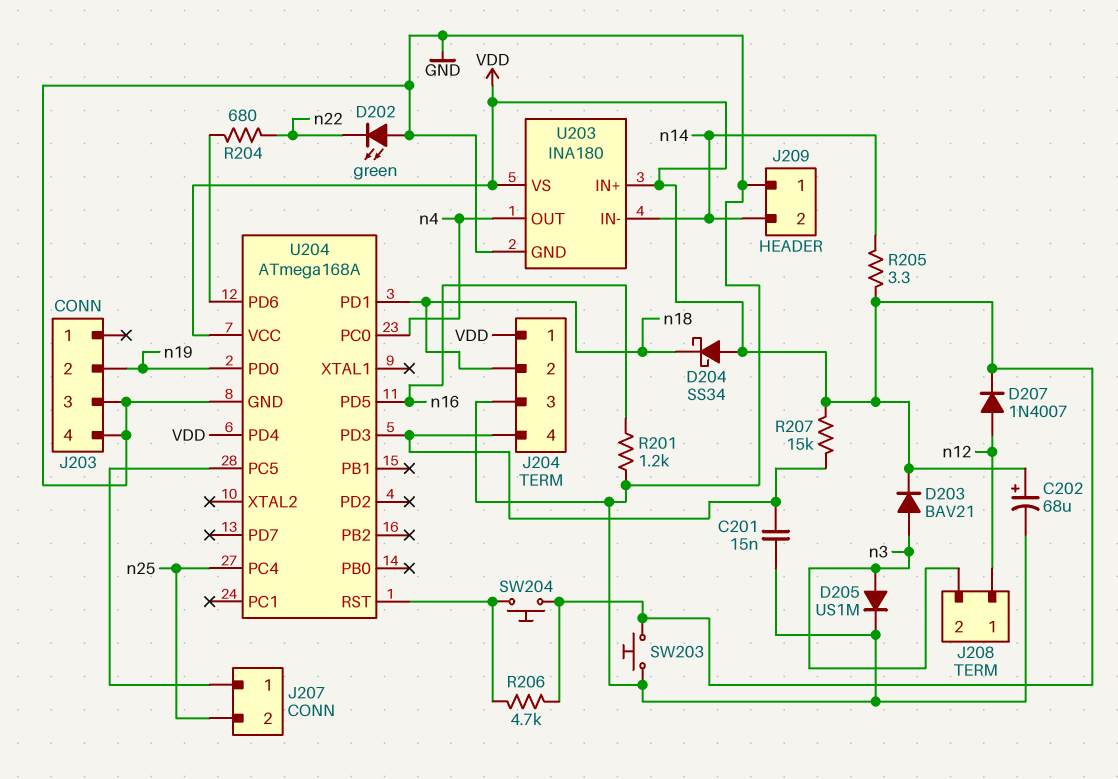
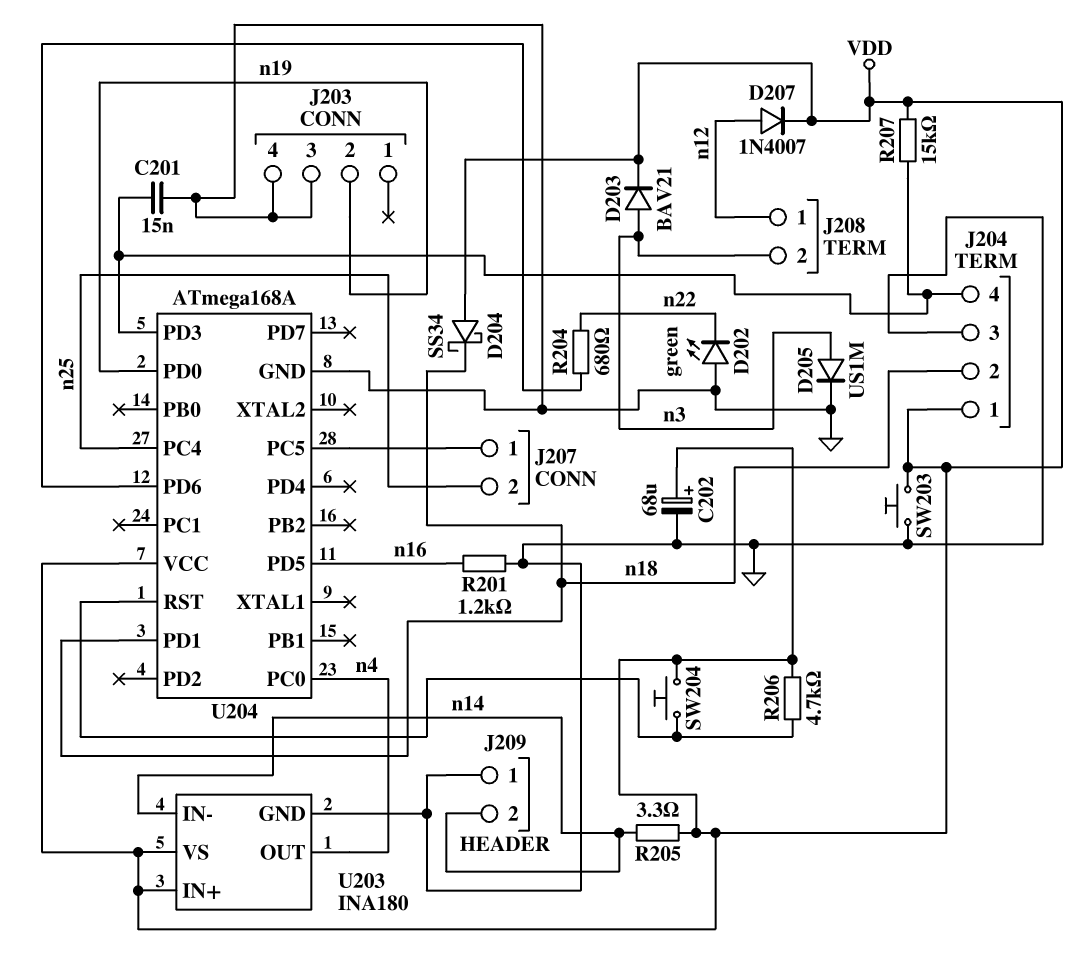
U204 pin PD4: VDD -> none

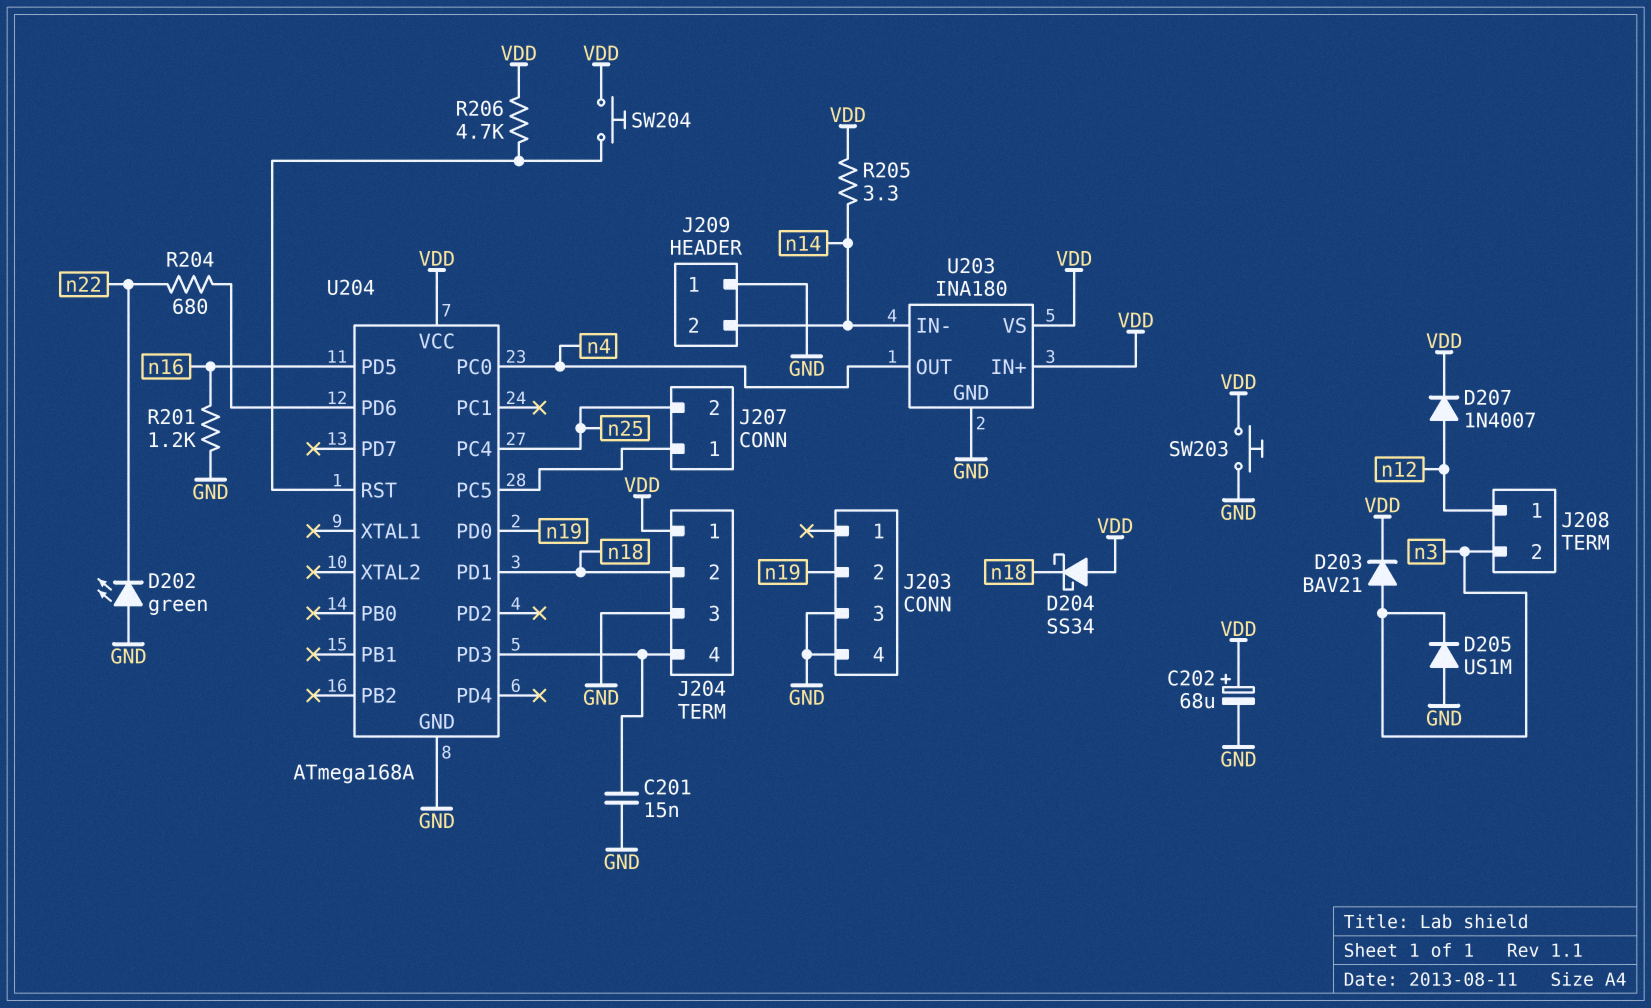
D205: diode US1M (A n3, K GND) -> diode US1M (A GND, K n3)
R207: 15k (J204/4, VDD) -> none

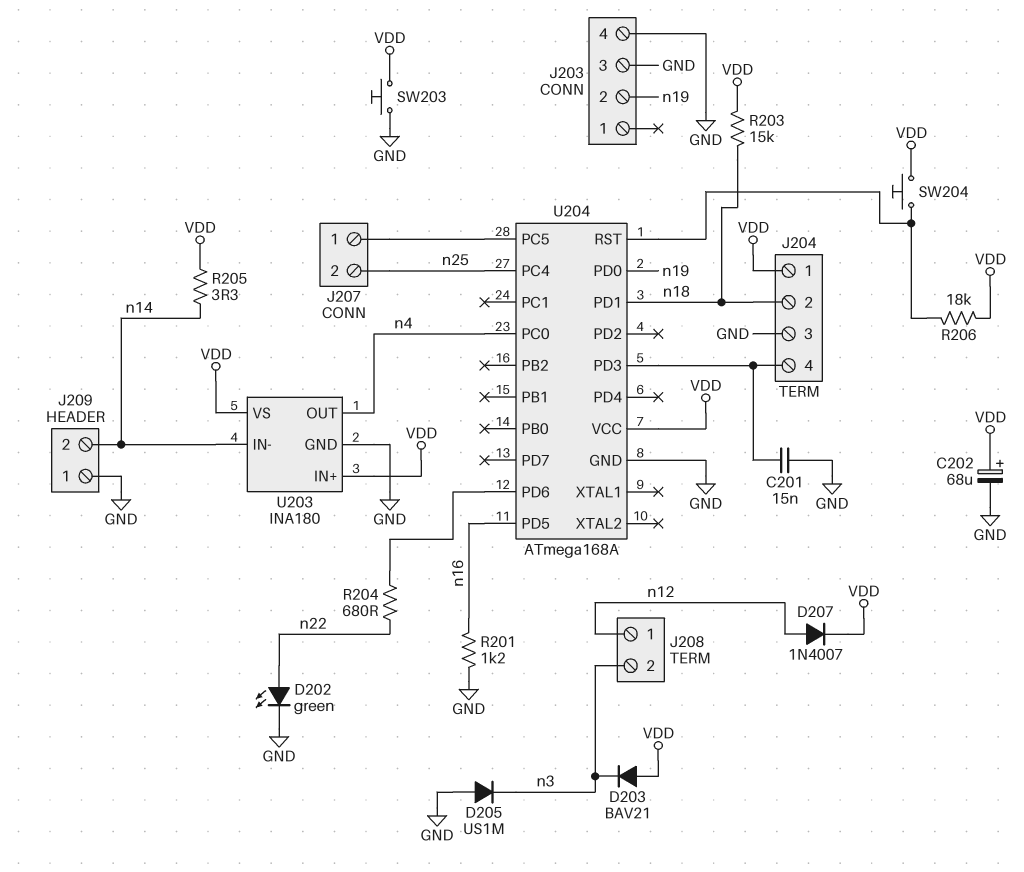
D202: LED green (A GND, K n22) -> LED green (A n22, K GND)
D203: diode BAV21 (A n3, K VDD) -> diode BAV21 (A VDD, K n3)
D204: schottky SS34 (A VDD, K n18) -> none
R203: none -> 15k (VDD, n18)
R206: 4.7k (U204/RST, VDD) -> 18k (U204/RST, VDD)

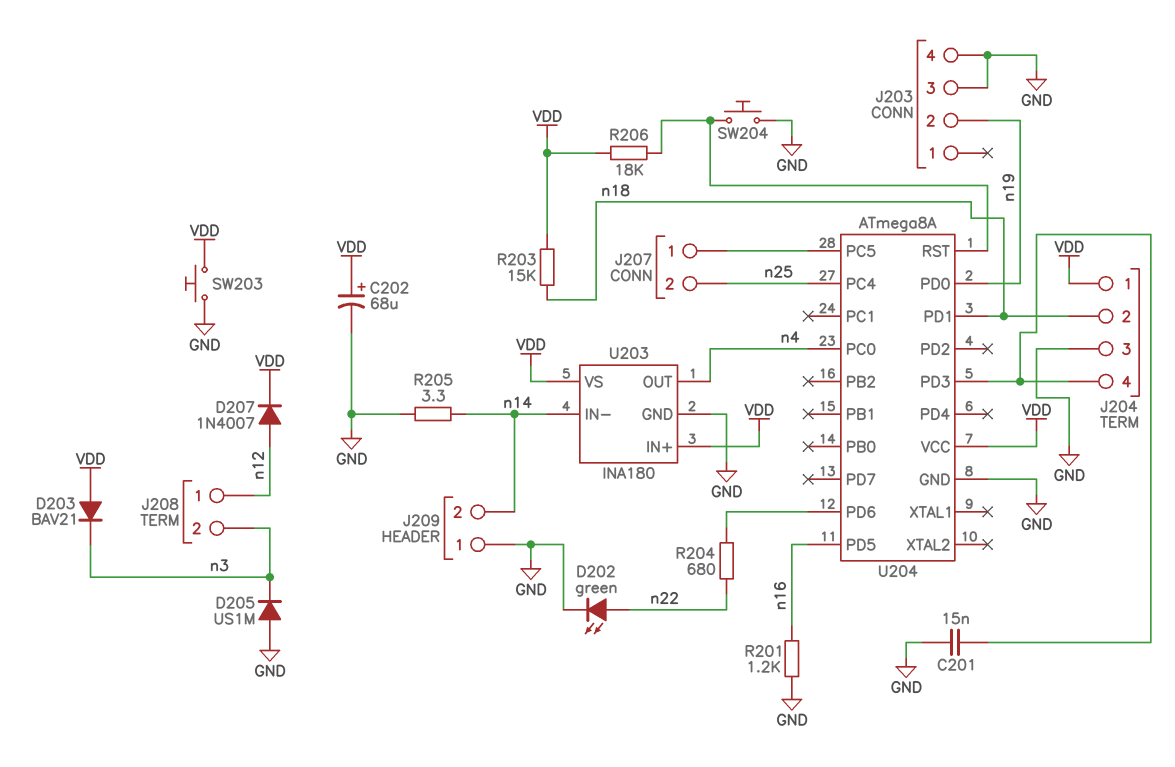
R205: 3.3 (VDD, n14) -> 3.3 (GND, n14)
SW204: button (U204/RST, VDD) -> button (GND, U204/RST)
U204: ATmega168A -> ATmega8A

